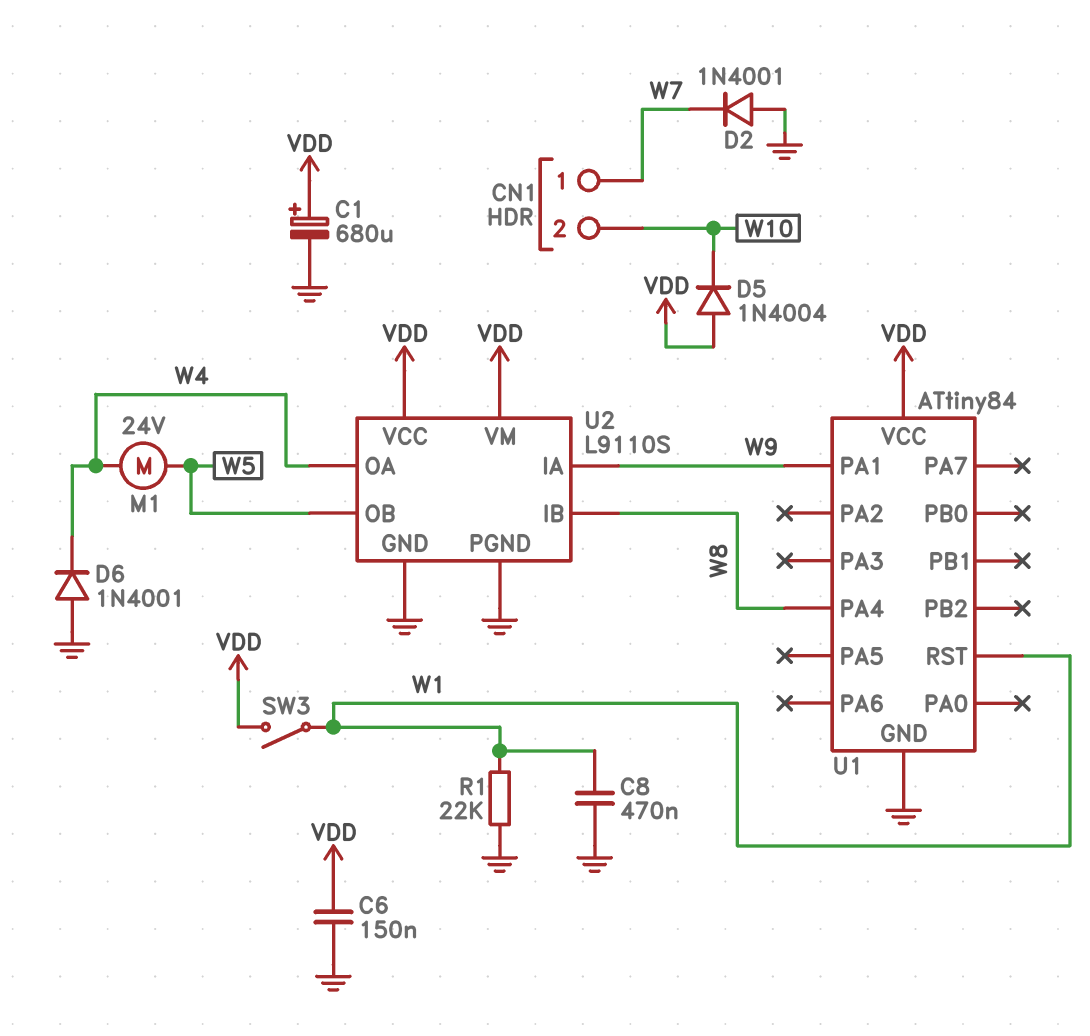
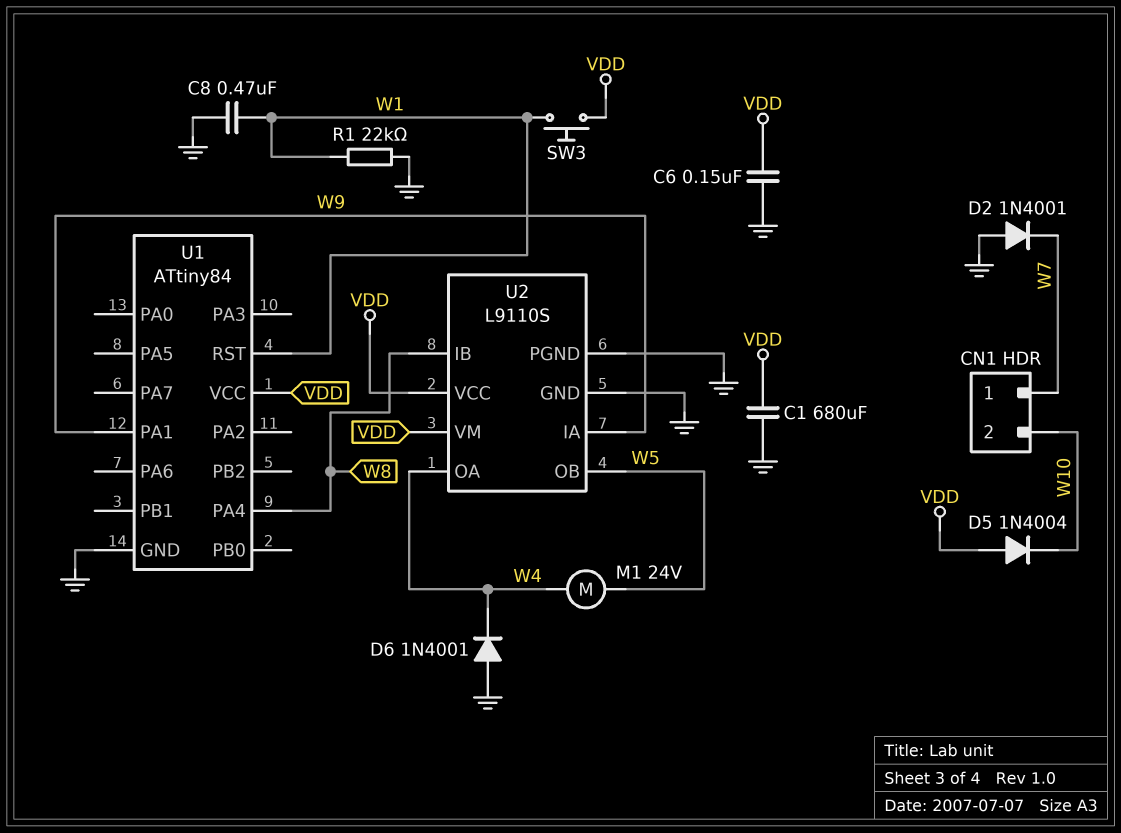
C1: 680uF (plus VDD, minus GND) -> 680uF (GND, VDD)
SW3: switch (VDD, W1) -> button (VDD, W1)

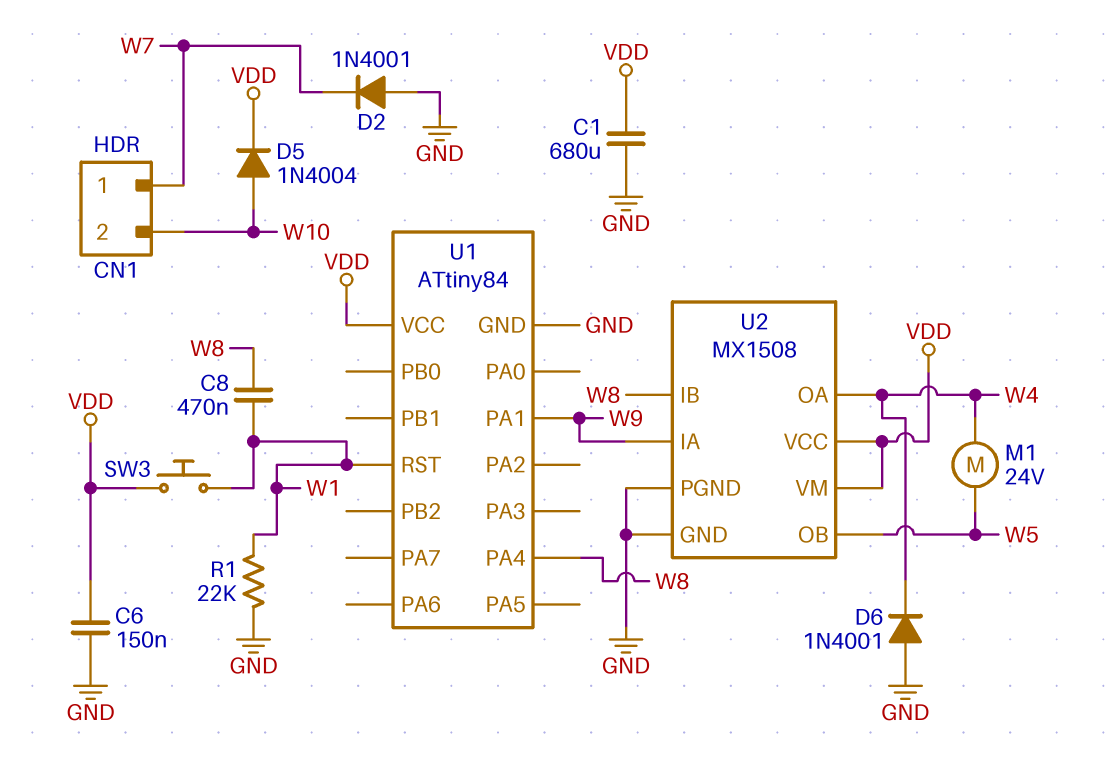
C8: 470nF (GND, W1) -> 470nF (W1, W8)
D5: diode 1N4004 (A VDD, K W10) -> diode 1N4004 (A W10, K VDD)
U2: L9110S -> MX1508

